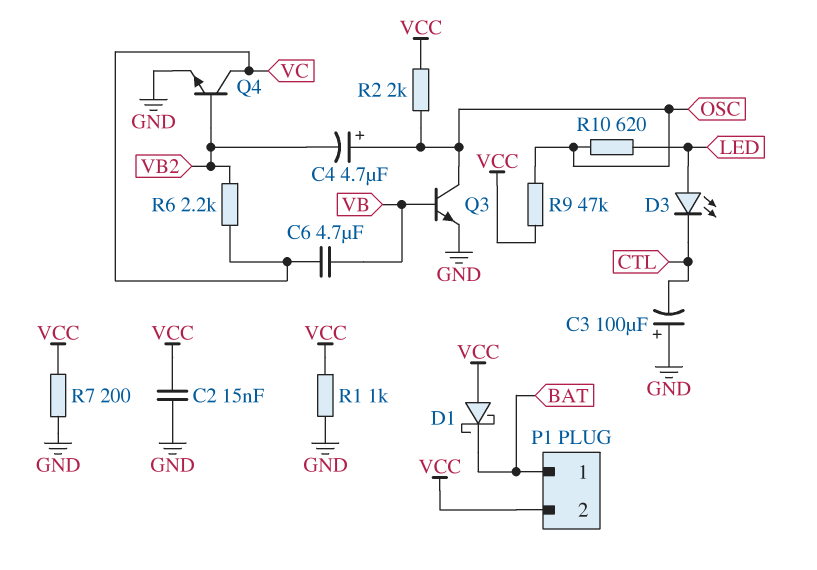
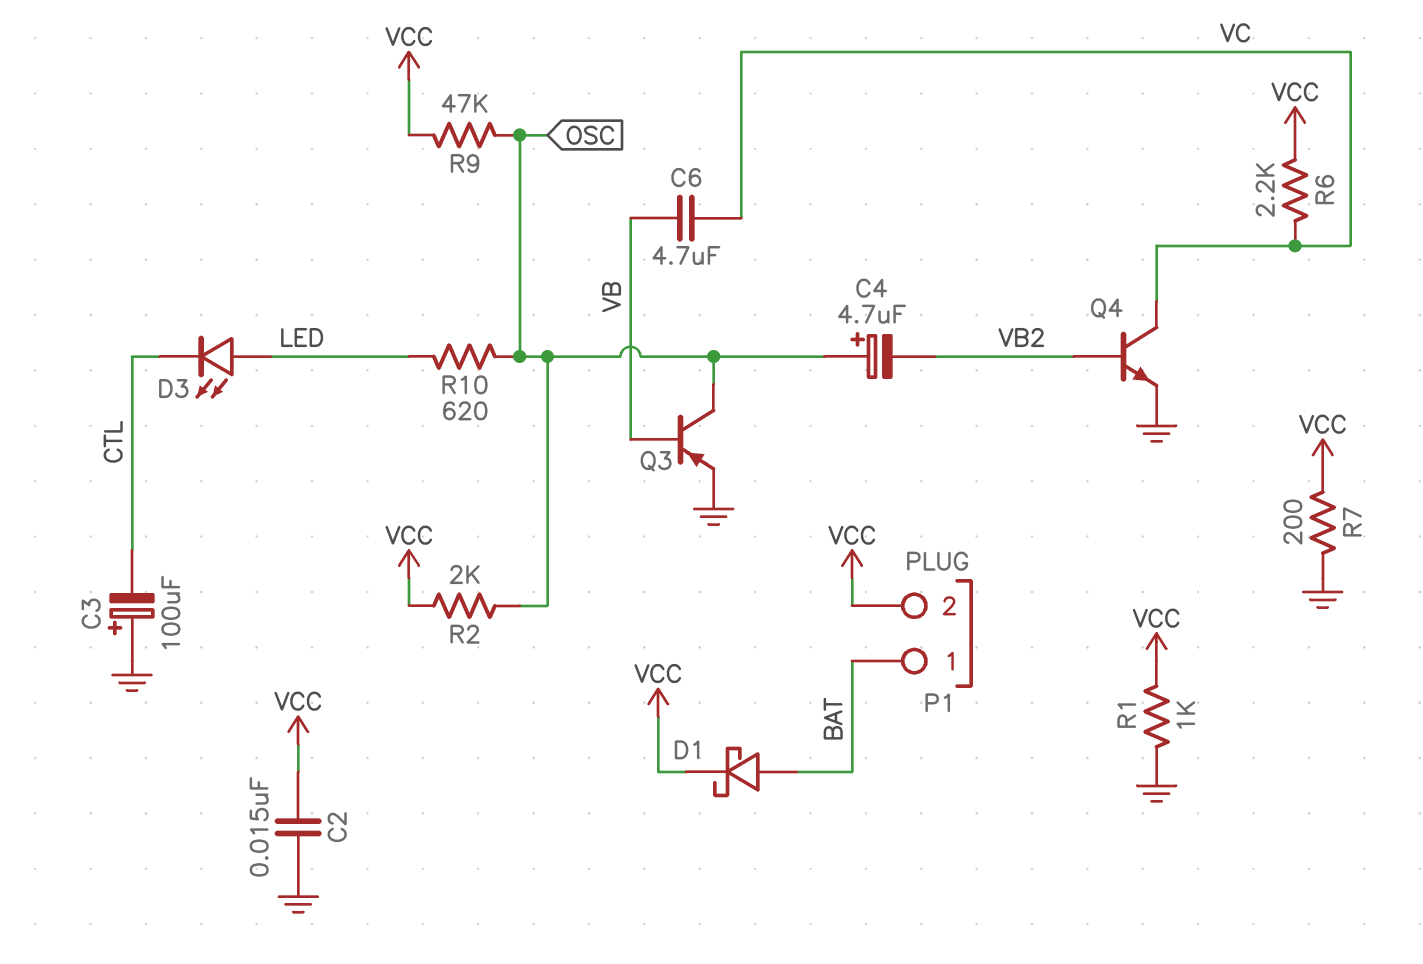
D1: schottky (A VCC, K BAT) -> schottky (A BAT, K VCC)
Q3: NPN (B VB, C OSC, E GND) -> PNP (B VB, C OSC, E GND)
R6: 2.2k (VB2, VC) -> 2.2k (VC, VCC)

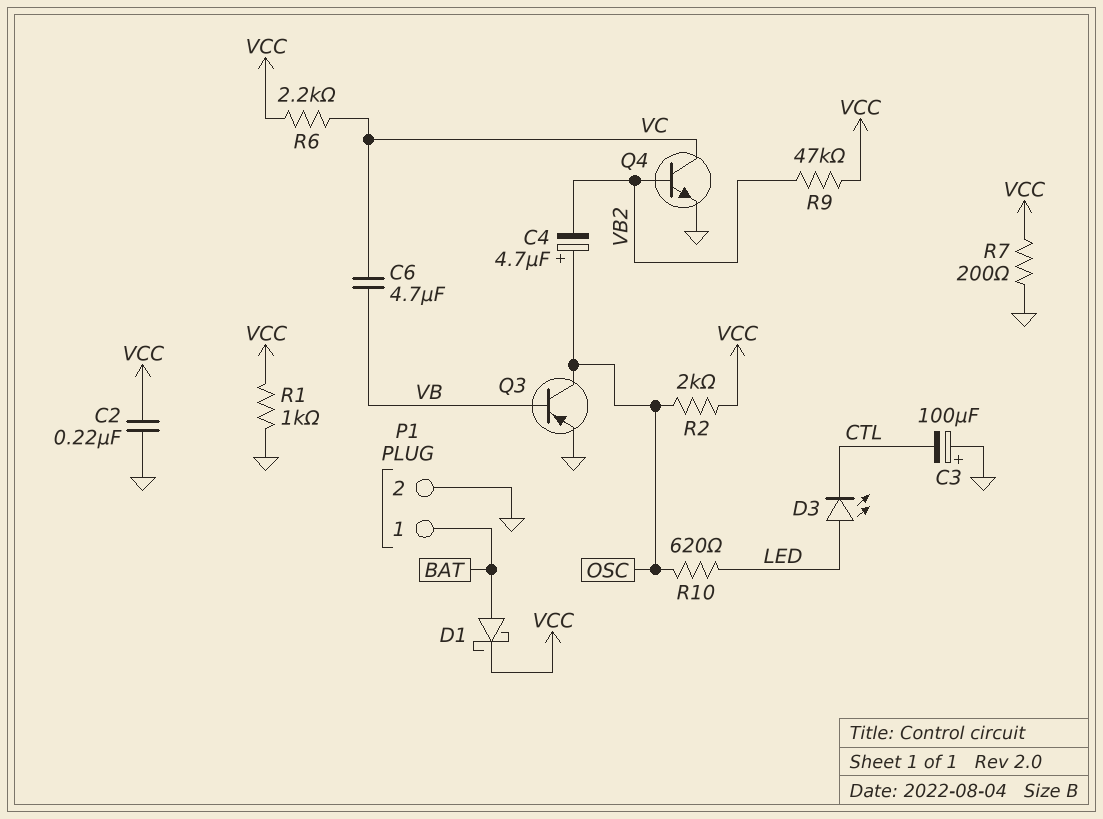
C2: 15nF (GND, VCC) -> 220nF (GND, VCC)
P1 pin 2: VCC -> GND
R9: 47k (OSC, VCC) -> 47k (VB2, VCC)

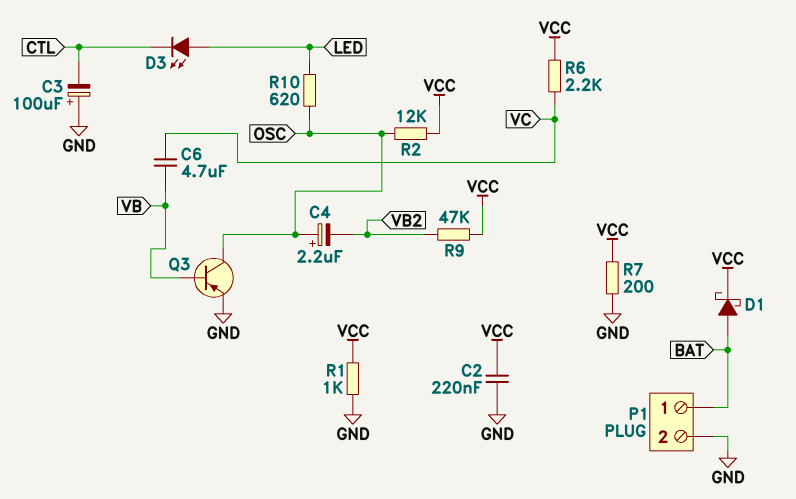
C4: 4.7uF (plus OSC, minus VB2) -> 2.2uF (plus OSC, minus VB2)
Q4: NPN (B VB2, C VC, E GND) -> none
R2: 2k (OSC, VCC) -> 12k (OSC, VCC)

